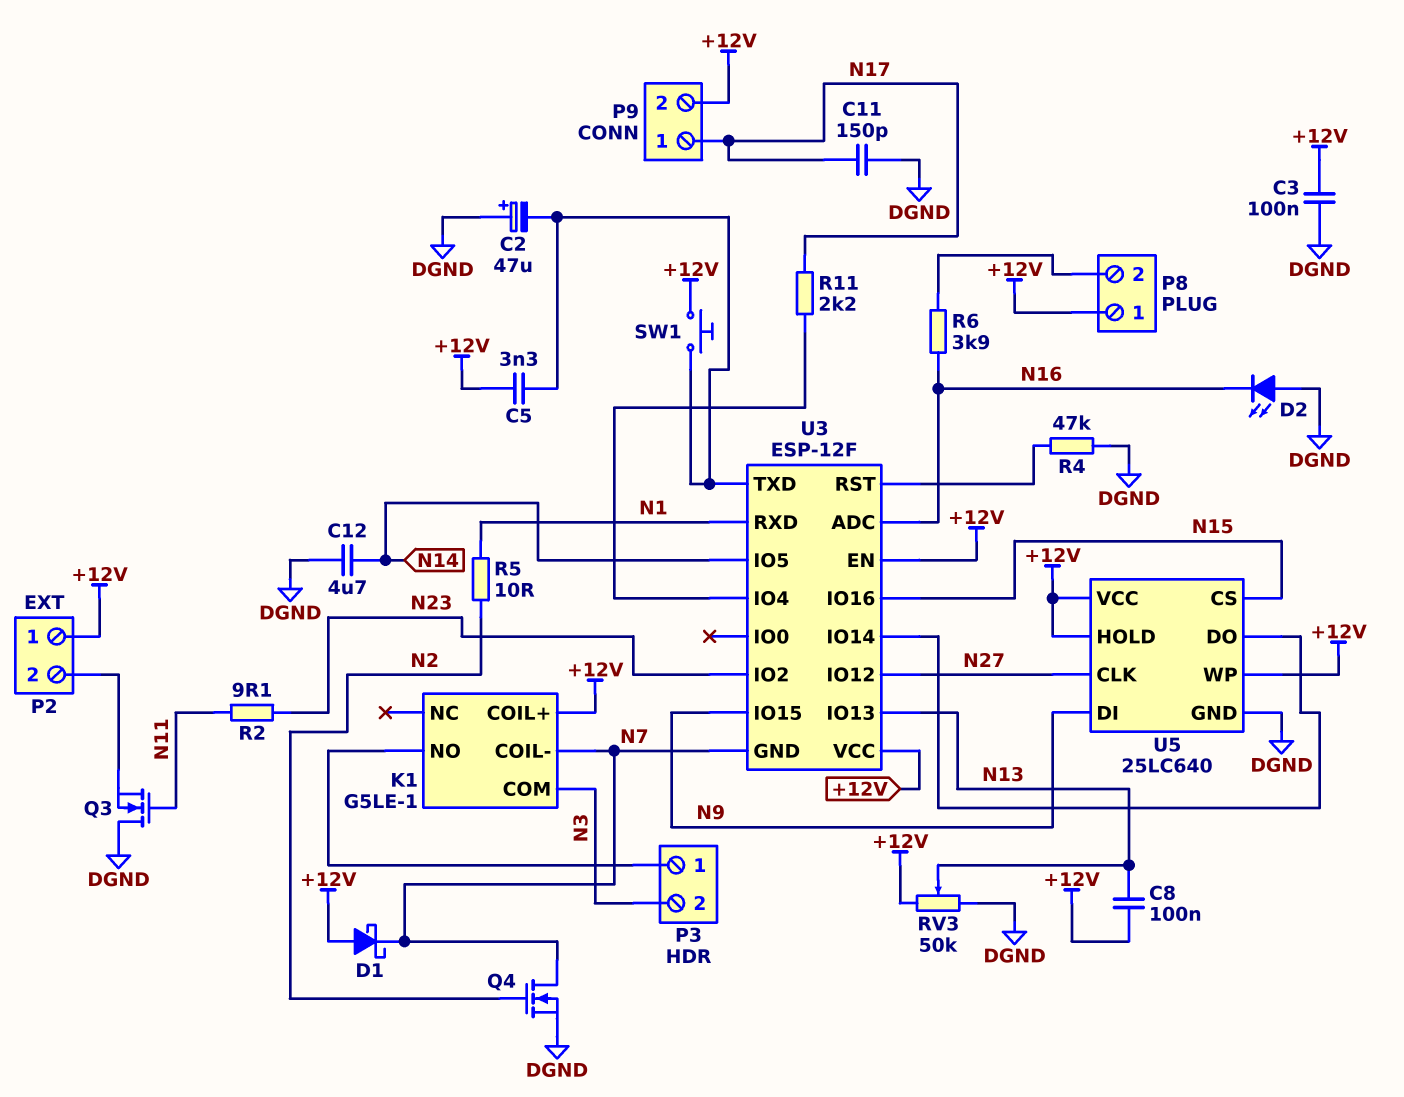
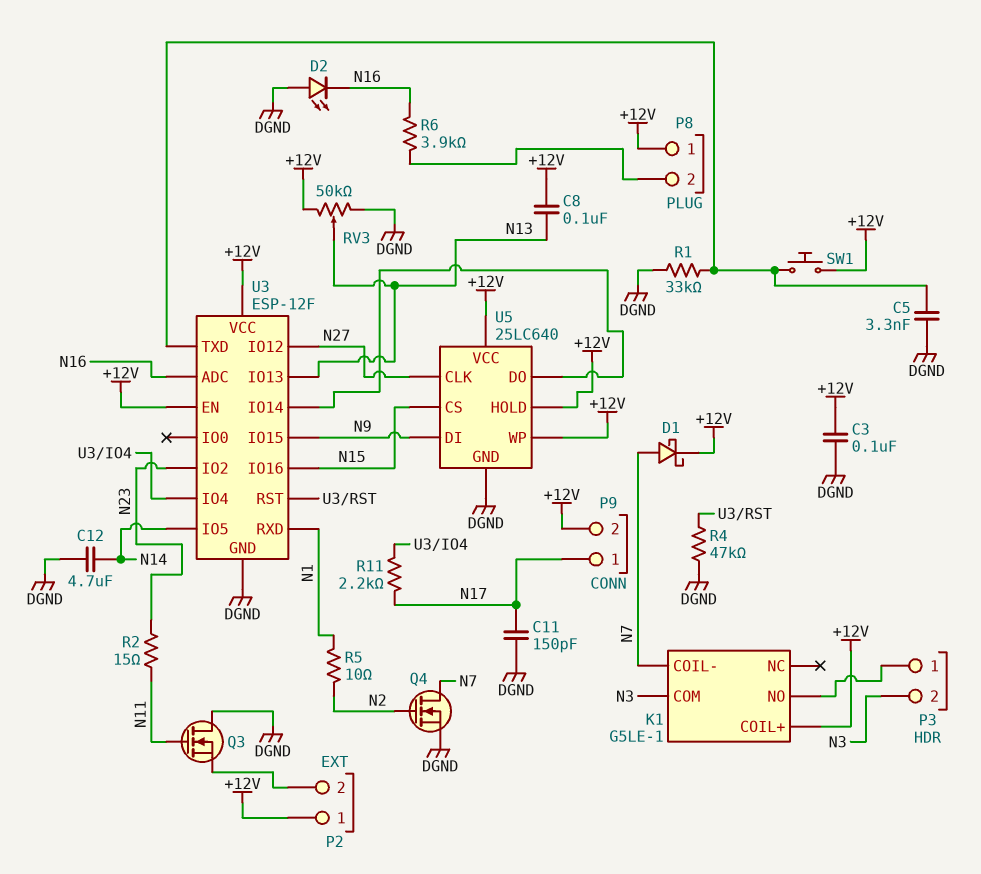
C2: 47uF (plus DGND, minus U3/TXD) -> none
C5: 3.3nF (+12V, U3/TXD) -> 3.3nF (DGND, U3/TXD)
D1: schottky (A +12V, K N7) -> schottky (A N7, K +12V)
R1: none -> 33k (DGND, U3/TXD)
R2: 9.1 (N11, N23) -> 15 (N11, N23)
U3 pin GND: N7 -> DGND

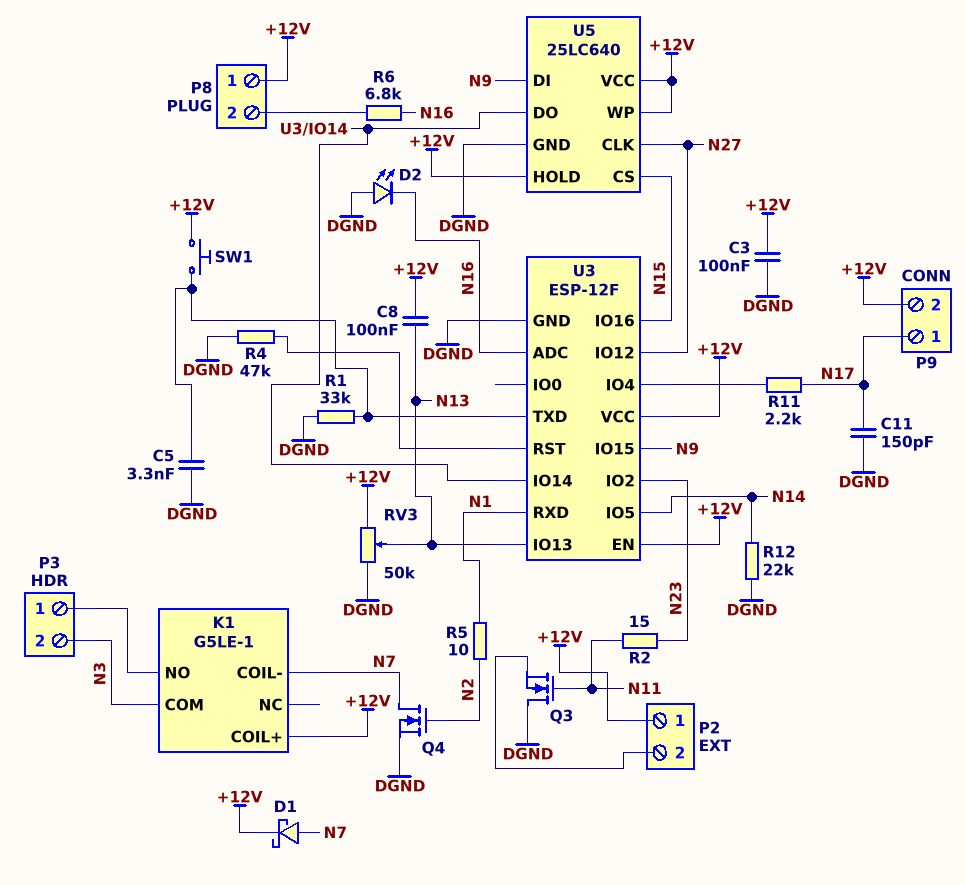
C12: 4.7uF (DGND, N14) -> none
R6: 3.9k (N16, P8/2) -> 6.8k (N16, P8/2)
R12: none -> 22k (DGND, N14)

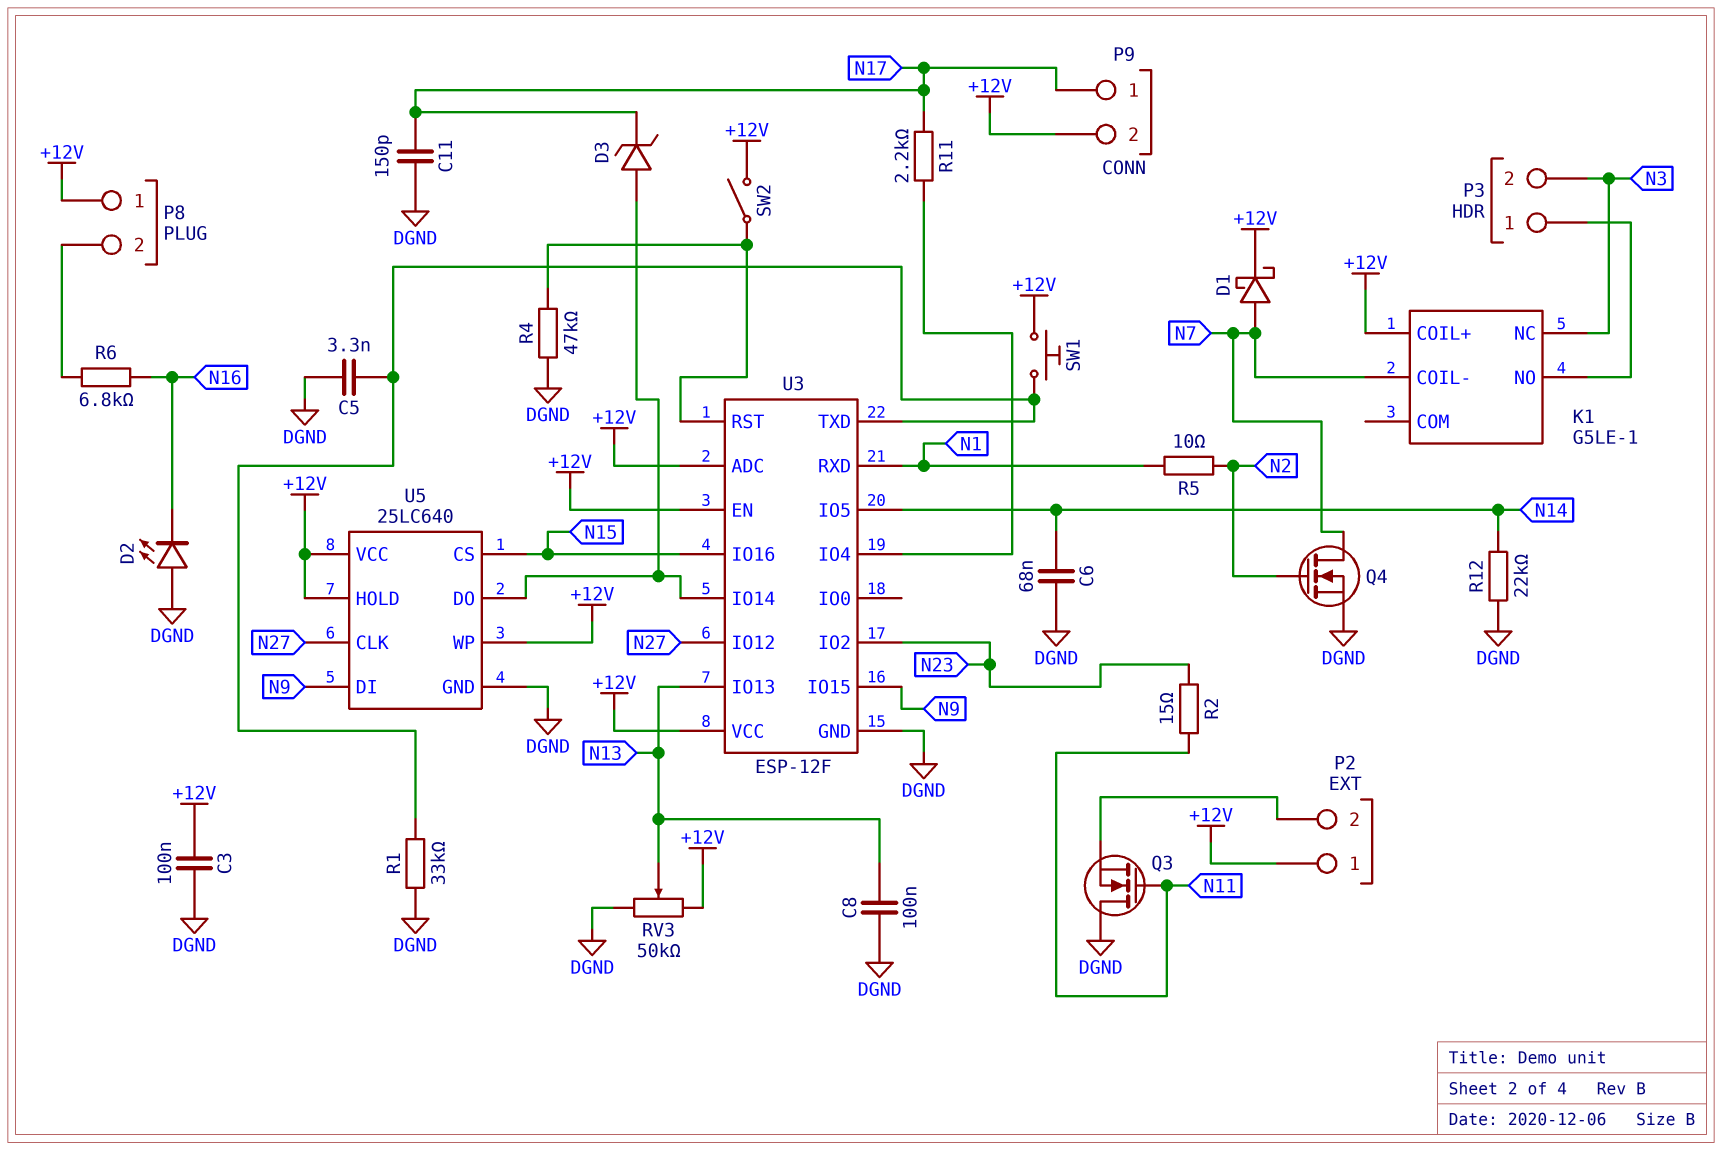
C6: none -> 68nF (DGND, N14)
C8: 100nF (+12V, N13) -> 100nF (DGND, N13)
D3: none -> zener (A U3/IO14, K N17)
K1 pin COM: N3 -> none
K1 pin NC: none -> N3
SW2: none -> switch (+12V, U3/RST)
U3 pin ADC: N16 -> +12V

